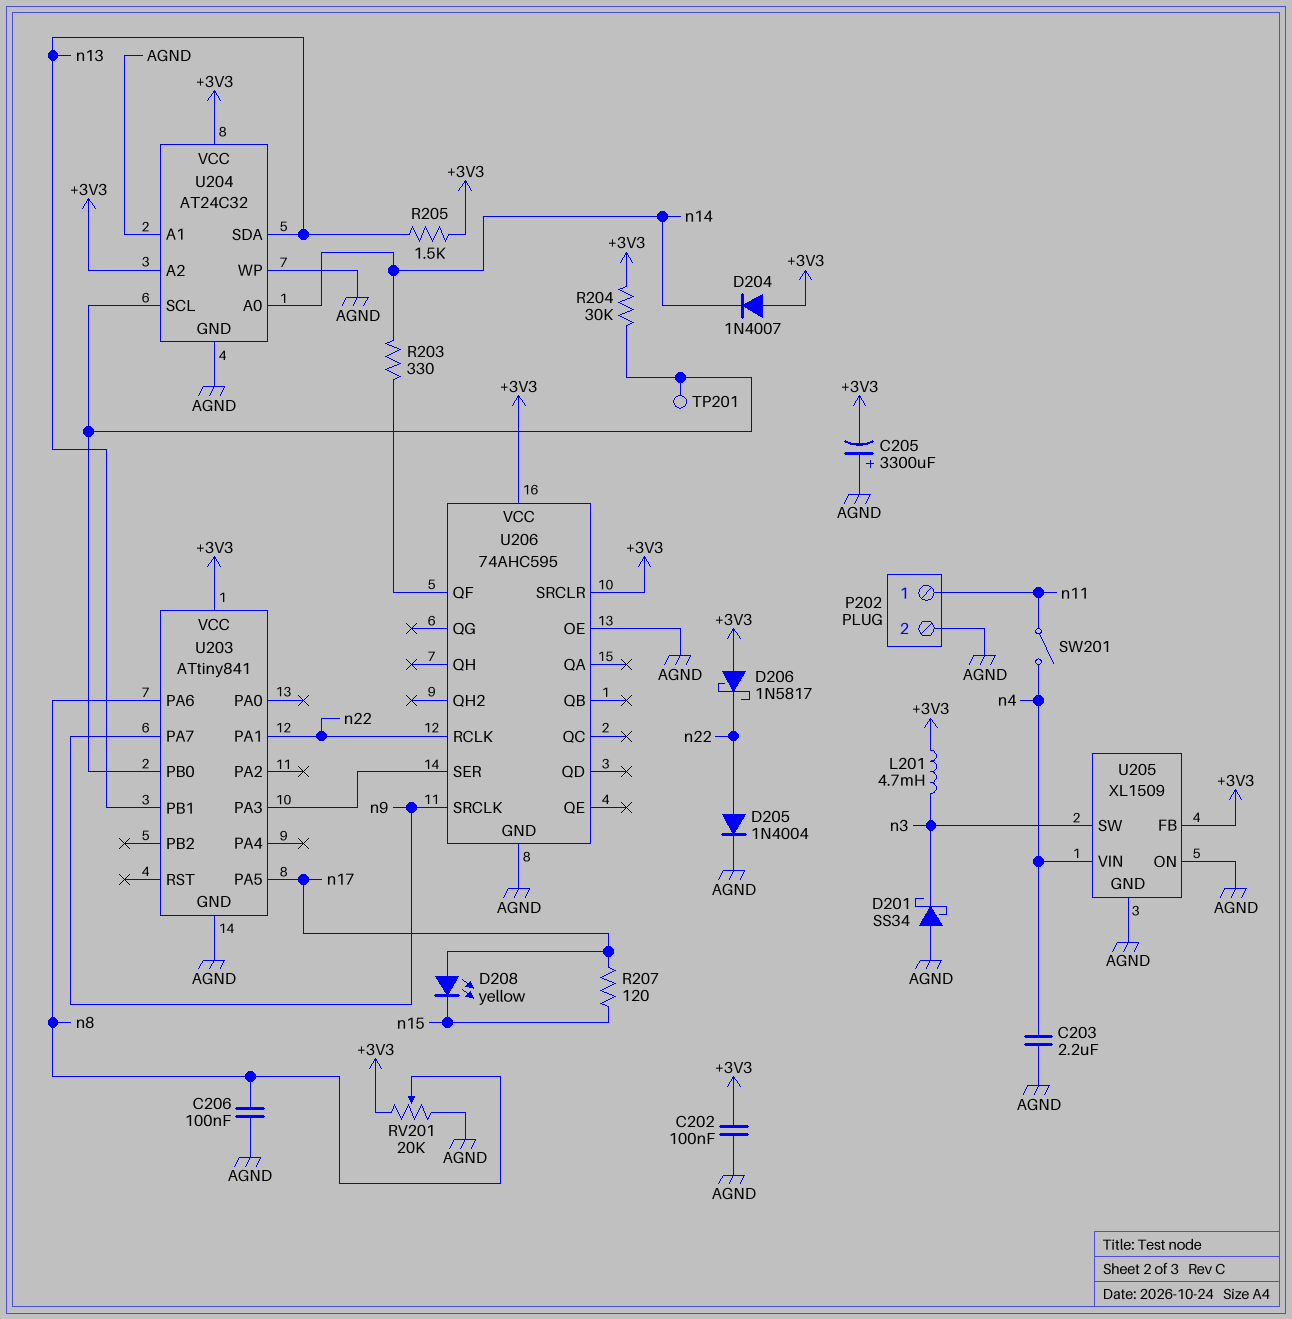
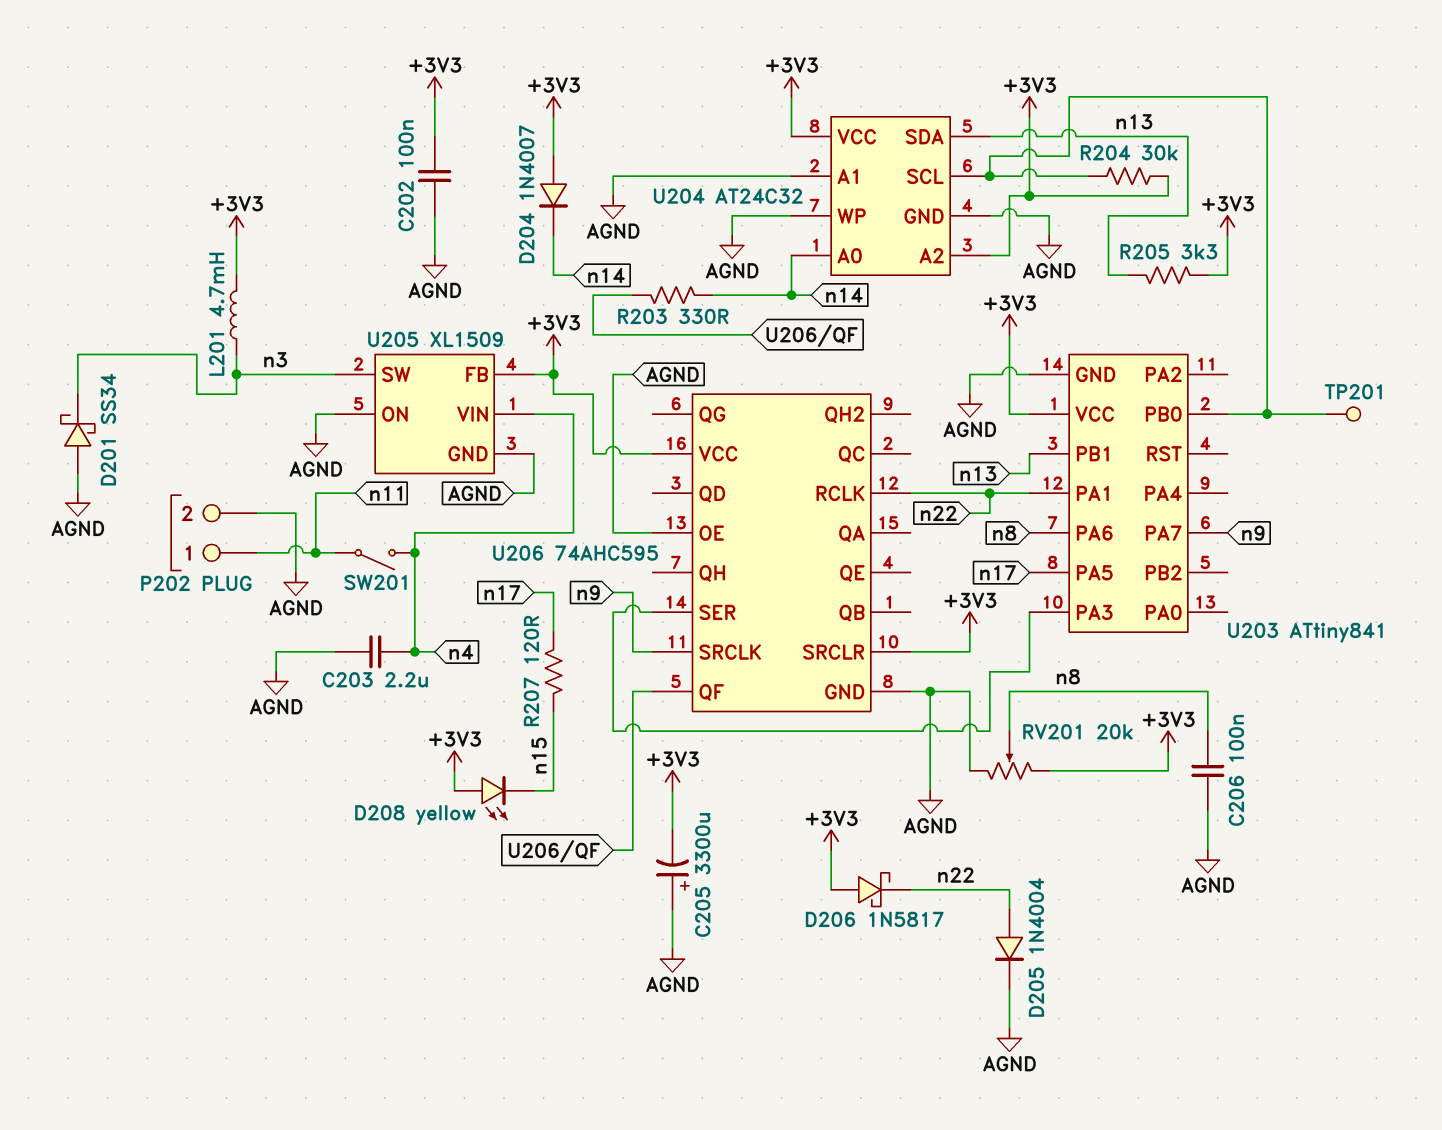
D208: LED yellow (A n17, K n15) -> LED yellow (A +3V3, K n15)
R205: 1.5k (+3V3, n13) -> 3.3k (+3V3, n13)

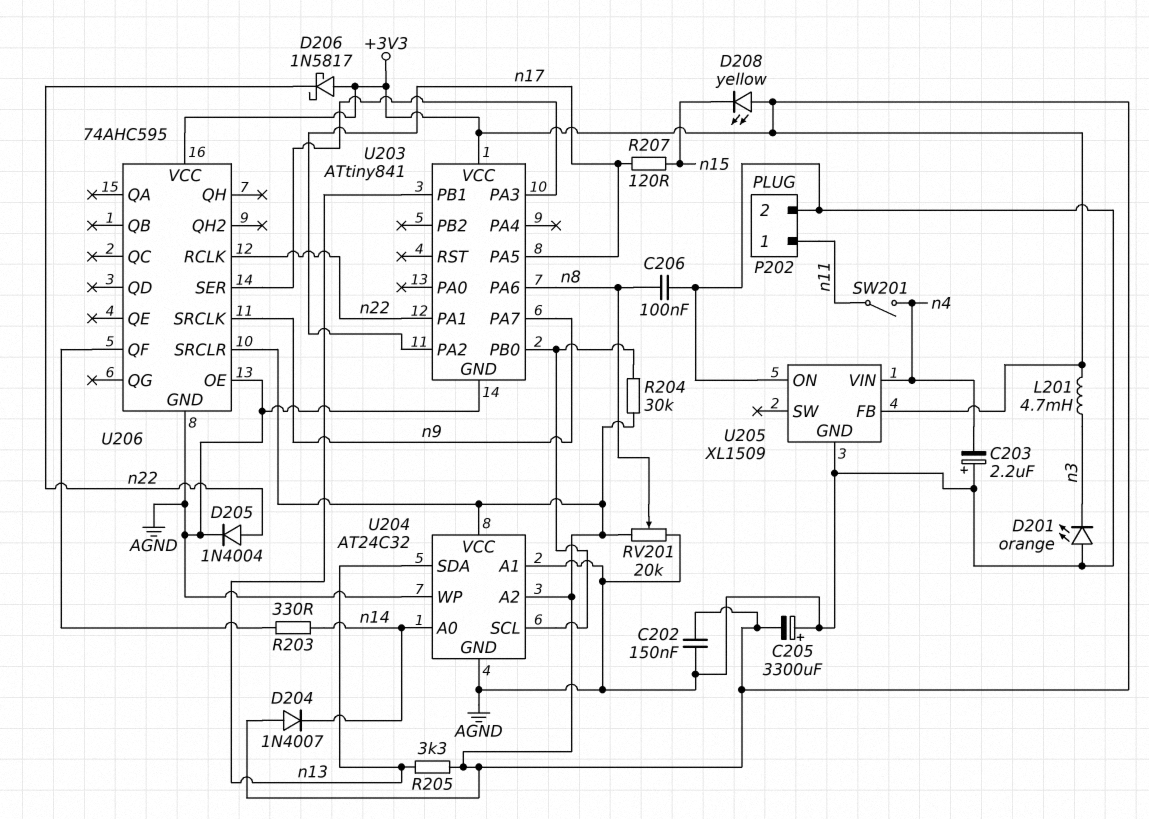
C202: 100nF (+3V3, AGND) -> 150nF (+3V3, AGND)
C203: 2.2uF (AGND, n4) -> 2.2uF (plus AGND, minus n4)
D201: schottky SS34 (A AGND, K n3) -> LED orange (A AGND, K n3)
TP201: test point (U203/PB0) -> none
U203 pin PA2: none -> n17
U205 pin SW: n3 -> none

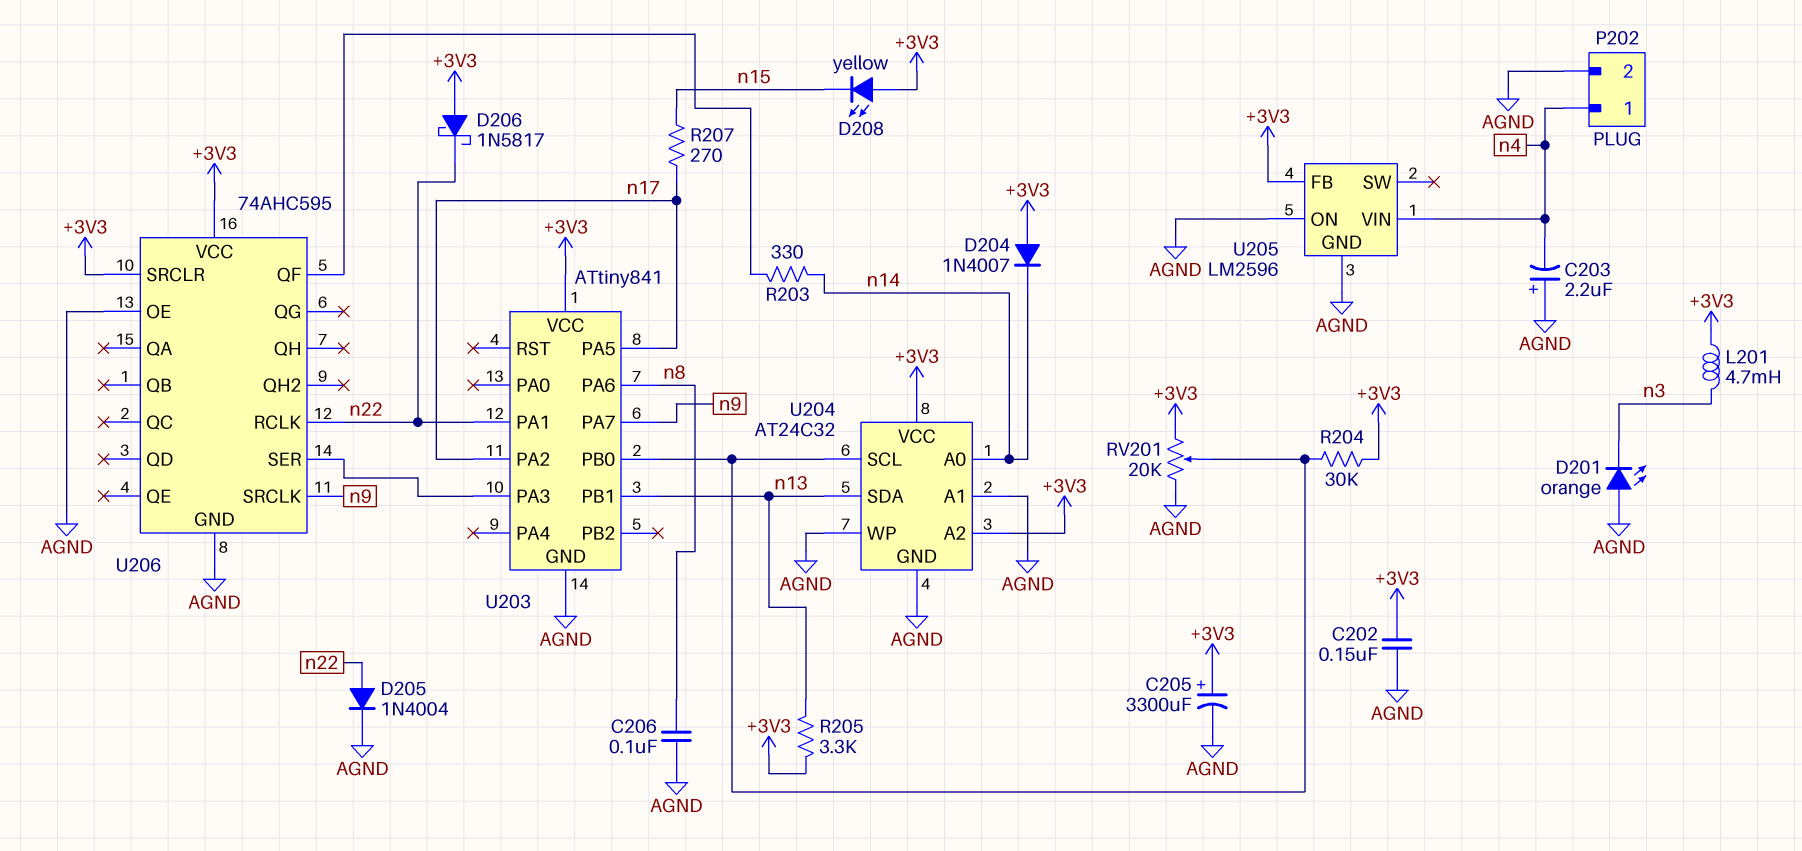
C205: 3300uF (plus AGND, minus +3V3) -> 3300uF (plus +3V3, minus AGND)
P202 pin 1: n11 -> n4
R207: 120 (n15, n17) -> 270 (n15, n17)
RV201: 20k (+3V3, AGND, wiper n8) -> 20k (+3V3, AGND, wiper U203/PB0)
SW201: switch (n4, n11) -> none
U205: XL1509 -> LM2596

